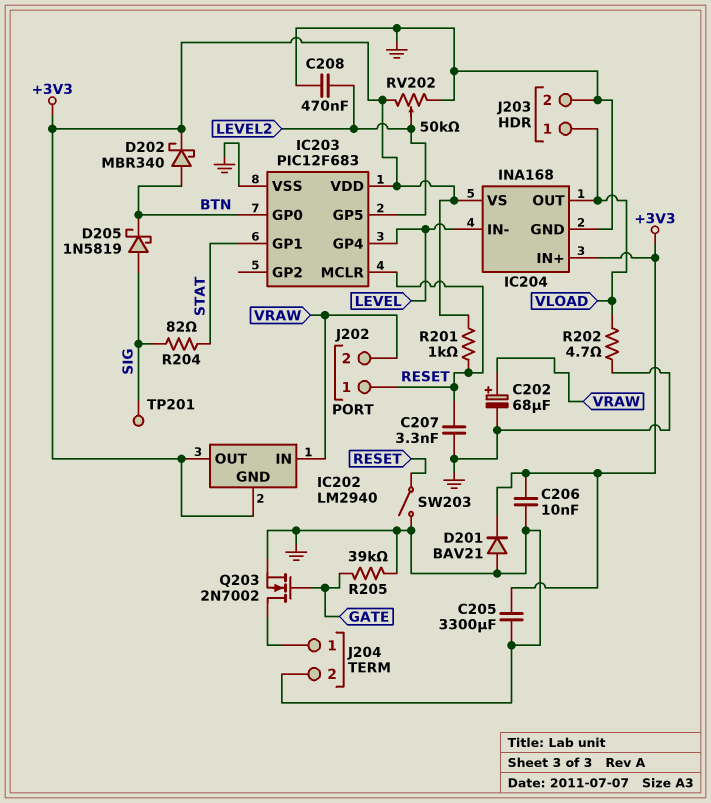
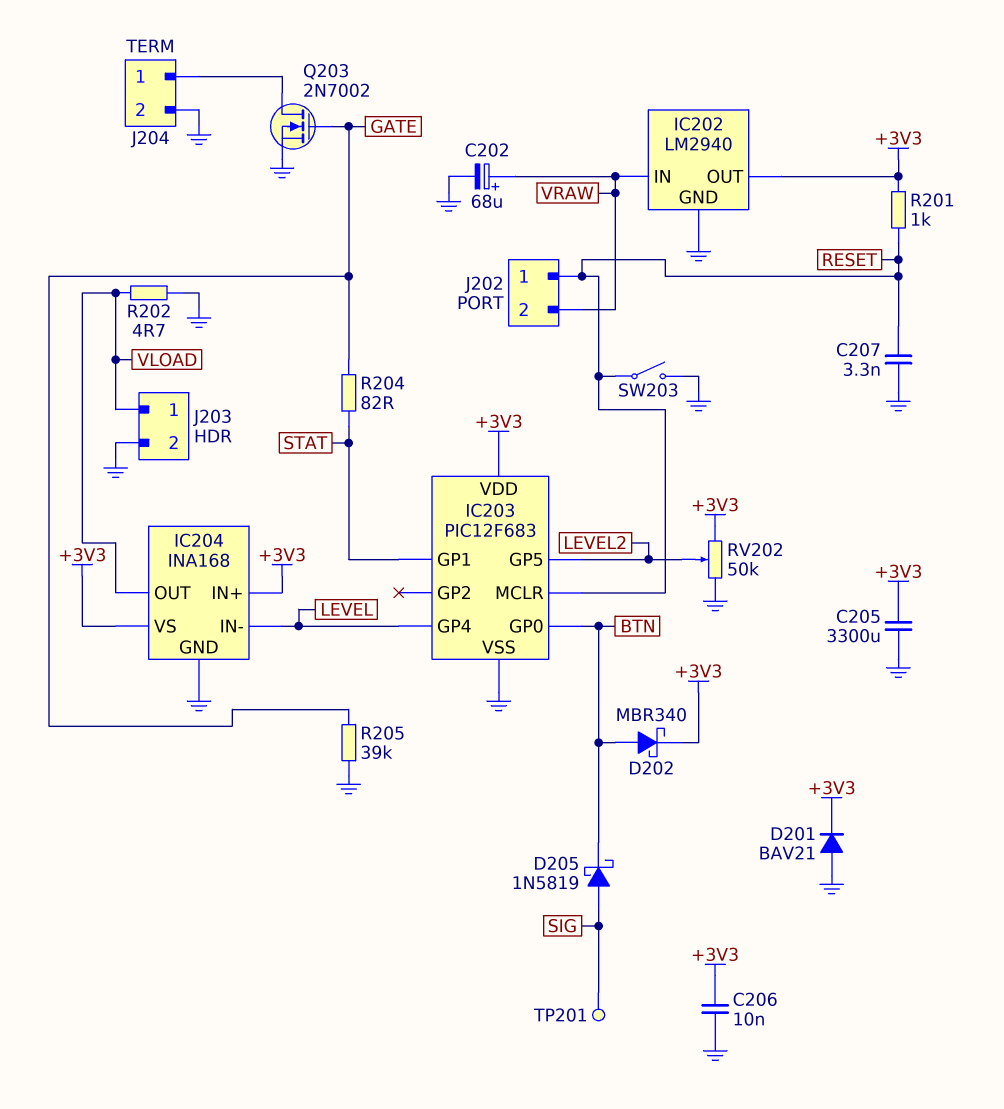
C208: 470nF (GND, LEVEL2) -> none
IC202 pin GND: +3V3 -> GND
R204: 82 (SIG, STAT) -> 82 (GATE, STAT)

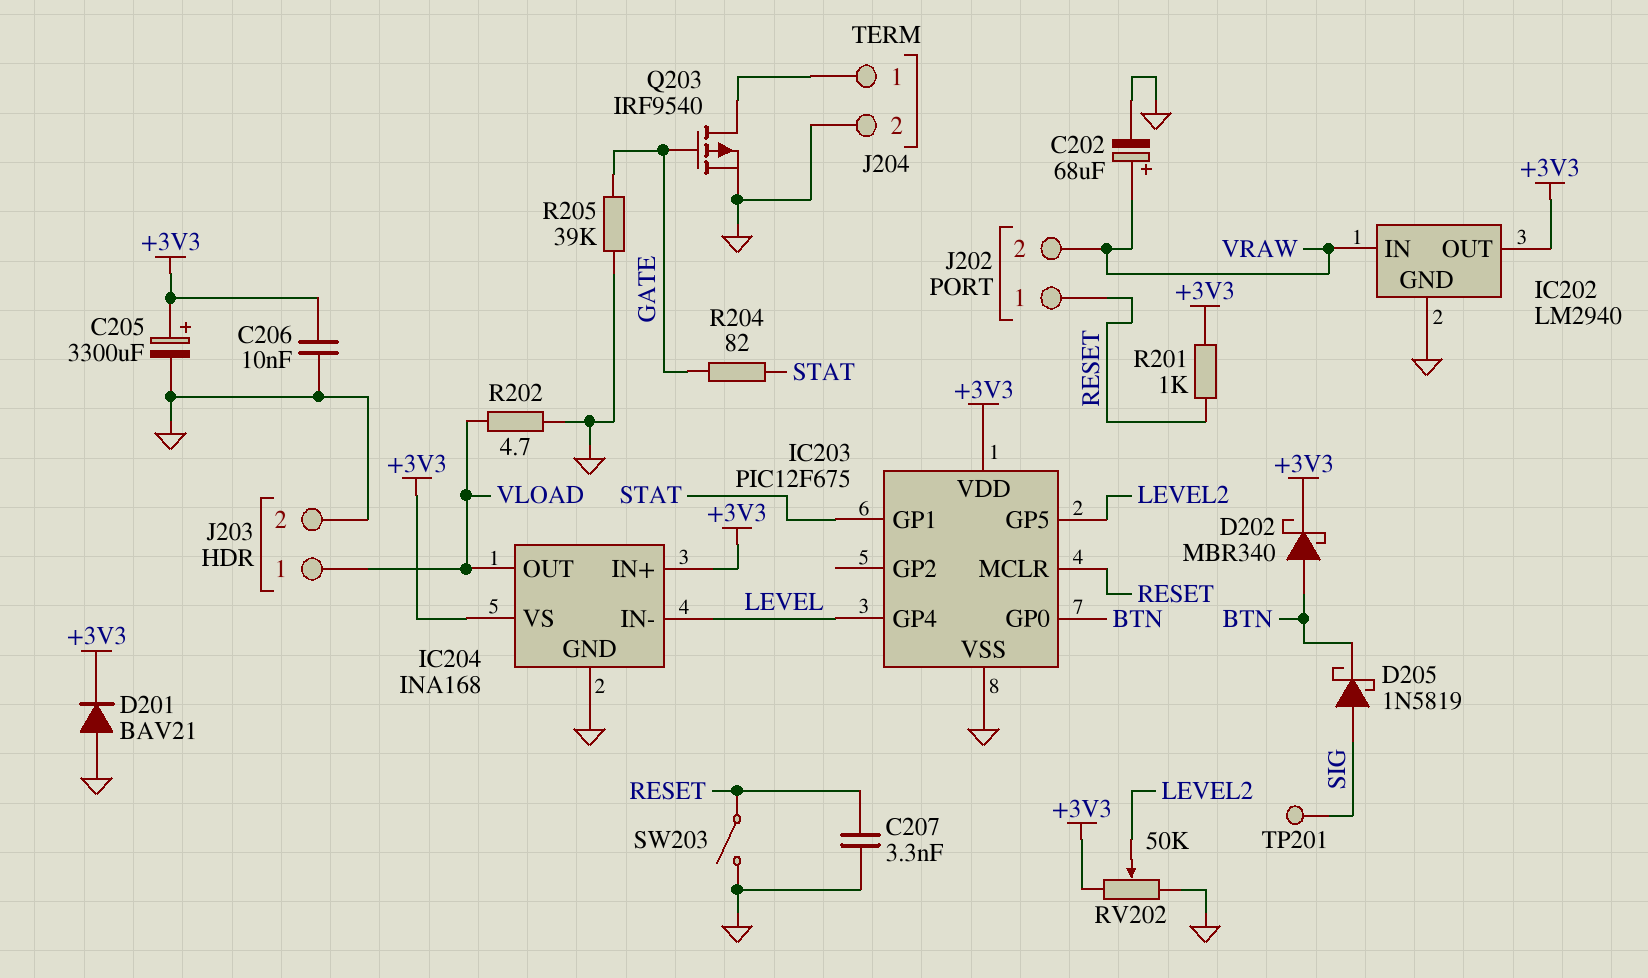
C205: 3300uF (+3V3, GND) -> 3300uF (plus +3V3, minus GND)
IC203: PIC12F683 -> PIC12F675
Q203: NMOS 2N7002 (G GATE, D J204/1, S GND) -> PMOS IRF9540 (G GATE, D J204/1, S GND)

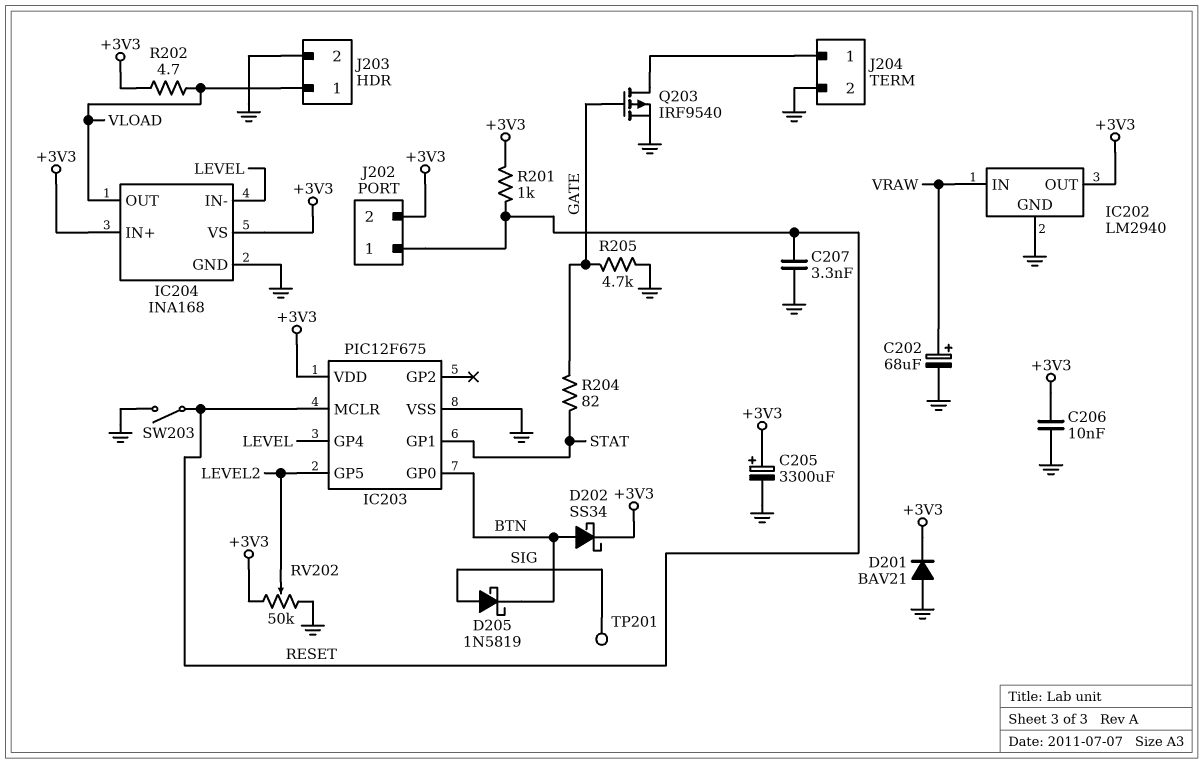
D202: schottky MBR340 (A BTN, K +3V3) -> schottky SS34 (A BTN, K +3V3)
J202 pin 2: VRAW -> +3V3
R202: 4.7 (GND, VLOAD) -> 4.7 (+3V3, VLOAD)
R205: 39k (GATE, GND) -> 4.7k (GATE, GND)

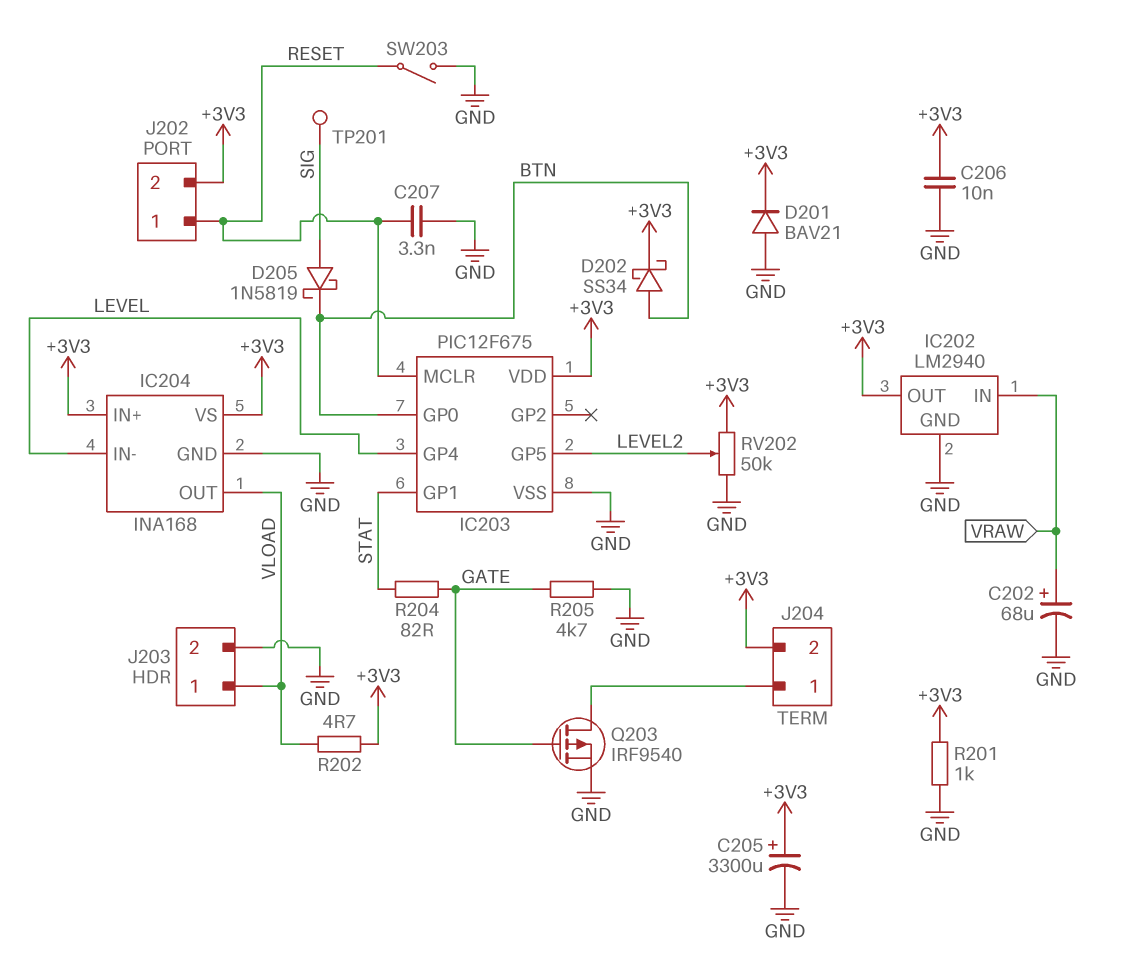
J204 pin 2: GND -> +3V3
R201: 1k (+3V3, RESET) -> 1k (+3V3, GND)

